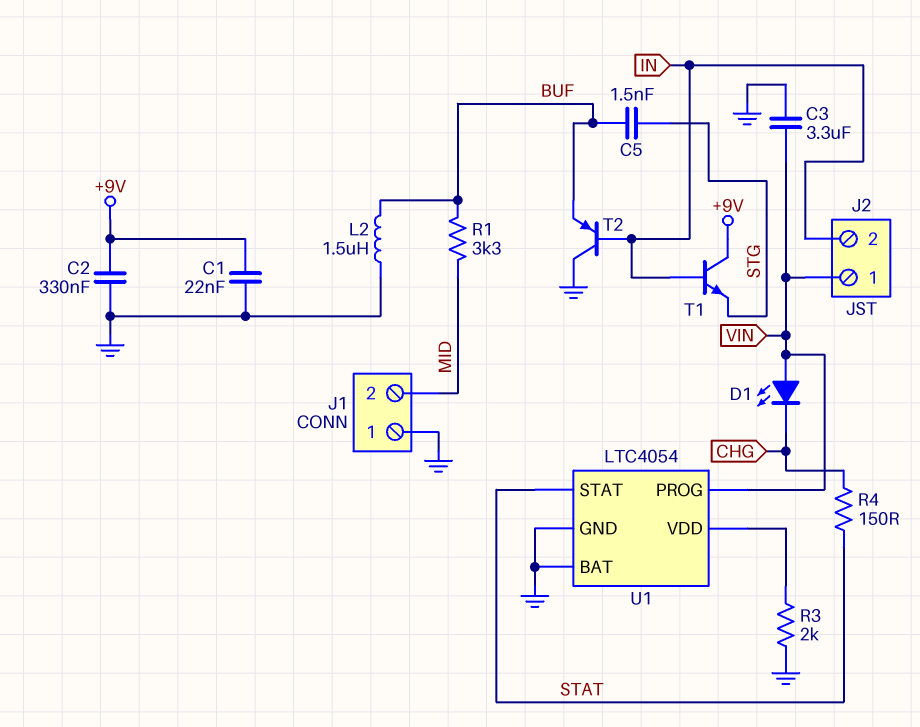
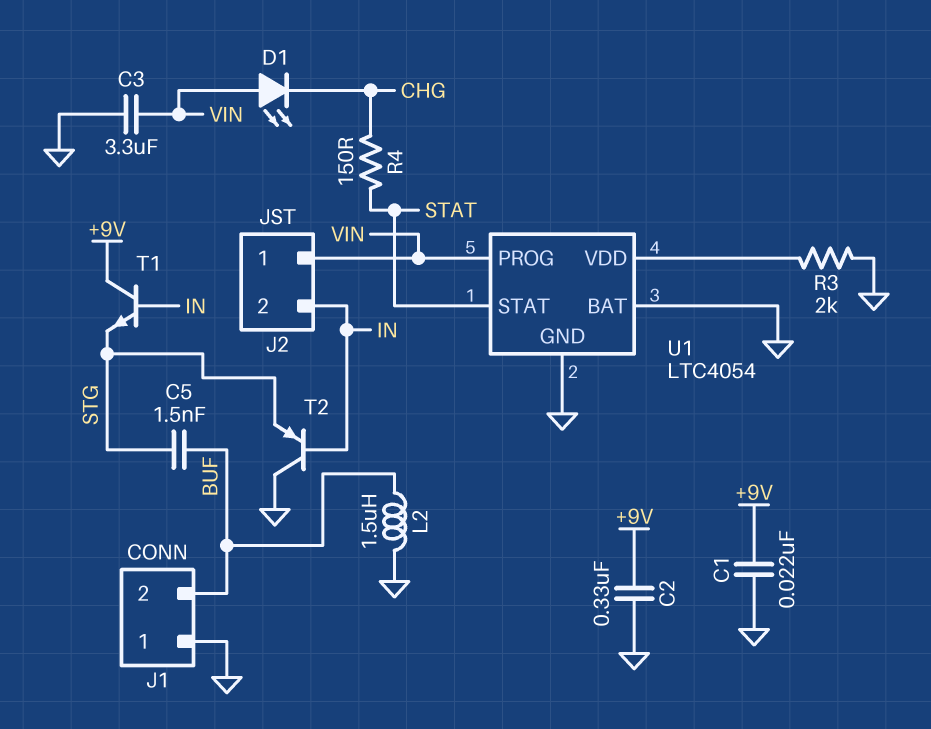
J1 pin 2: MID -> BUF
R1: 3.3k (BUF, MID) -> none
T2: PNP (B IN, C GND, E BUF) -> PNP (B IN, C GND, E STG)

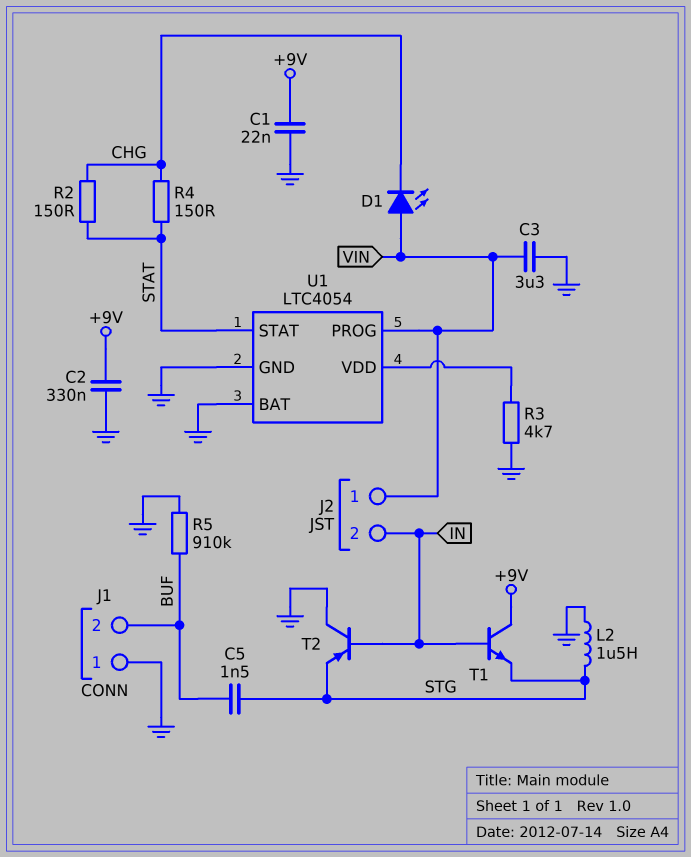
L2: 1.5uH (BUF, GND) -> 1.5uH (GND, STG)
R2: none -> 150 (CHG, STAT)
R3: 2k (GND, U1/VDD) -> 4.7k (GND, U1/VDD)
R5: none -> 910k (BUF, GND)

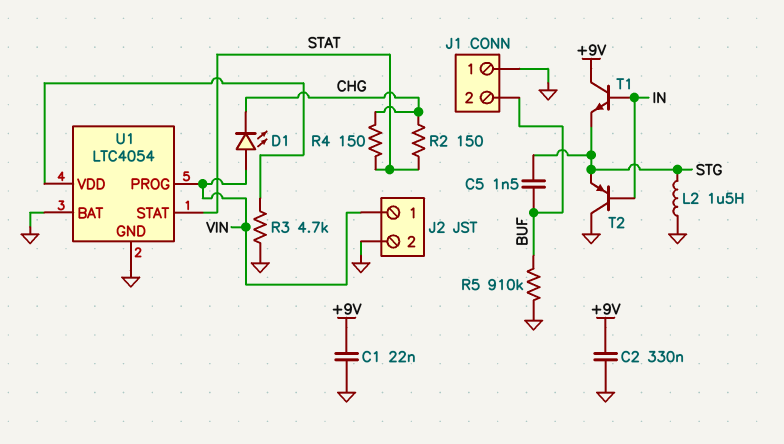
C3: 3.3uF (GND, VIN) -> none
J2 pin 2: IN -> GND

